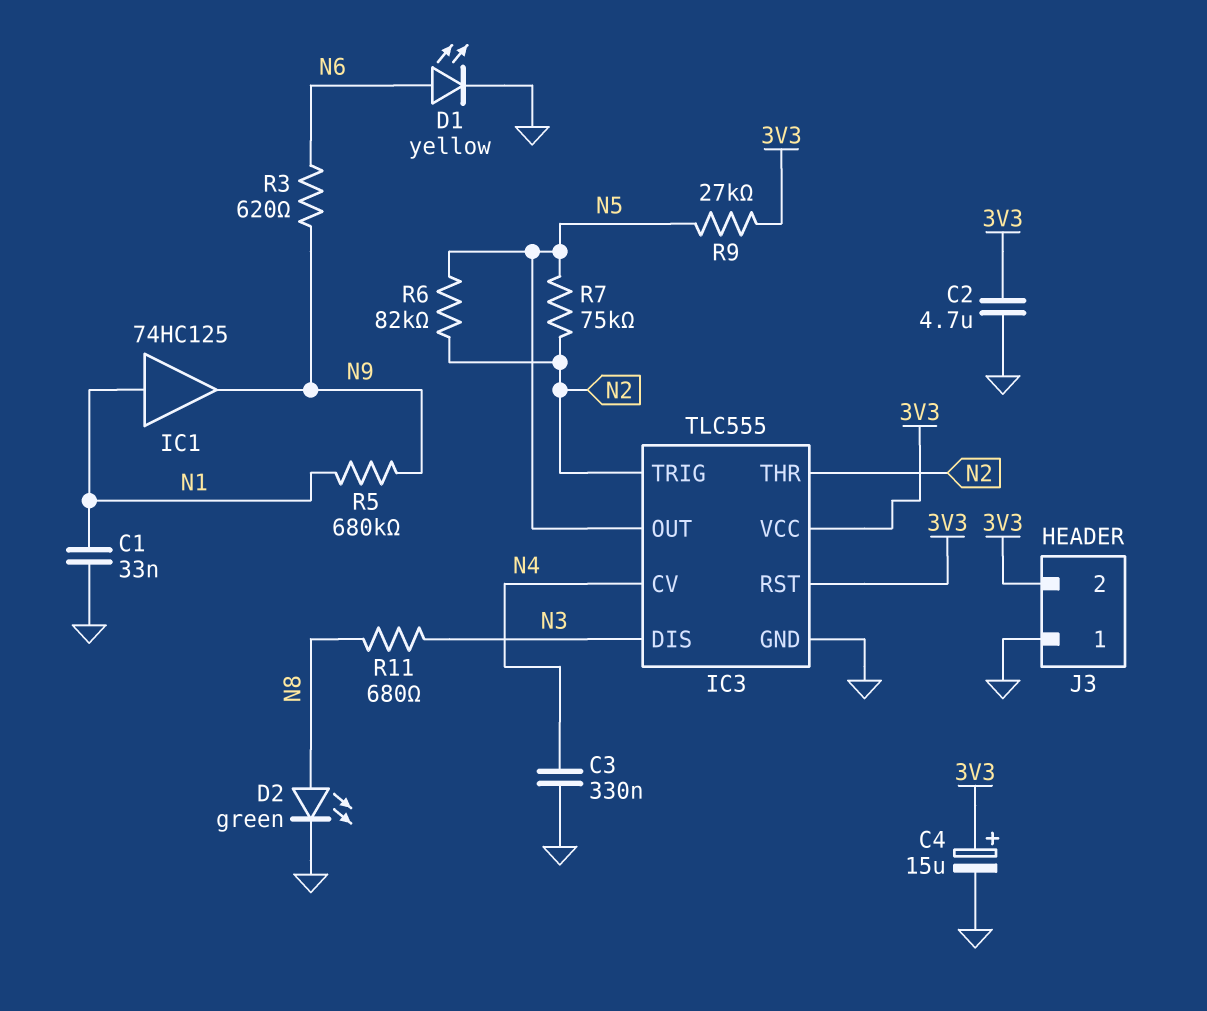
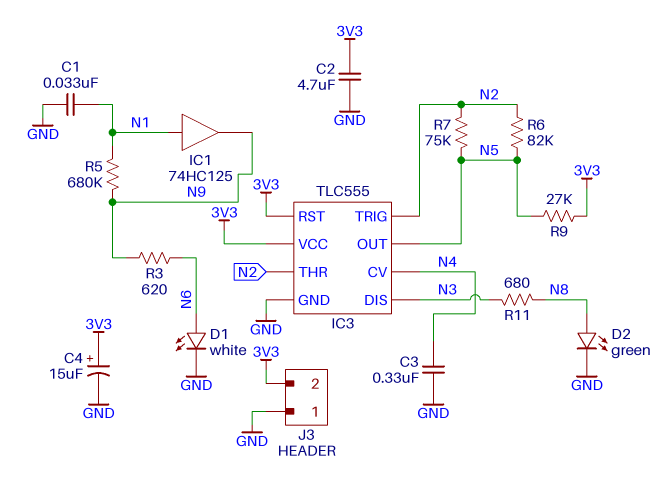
D1: LED yellow (A N6, K GND) -> LED white (A N6, K GND)

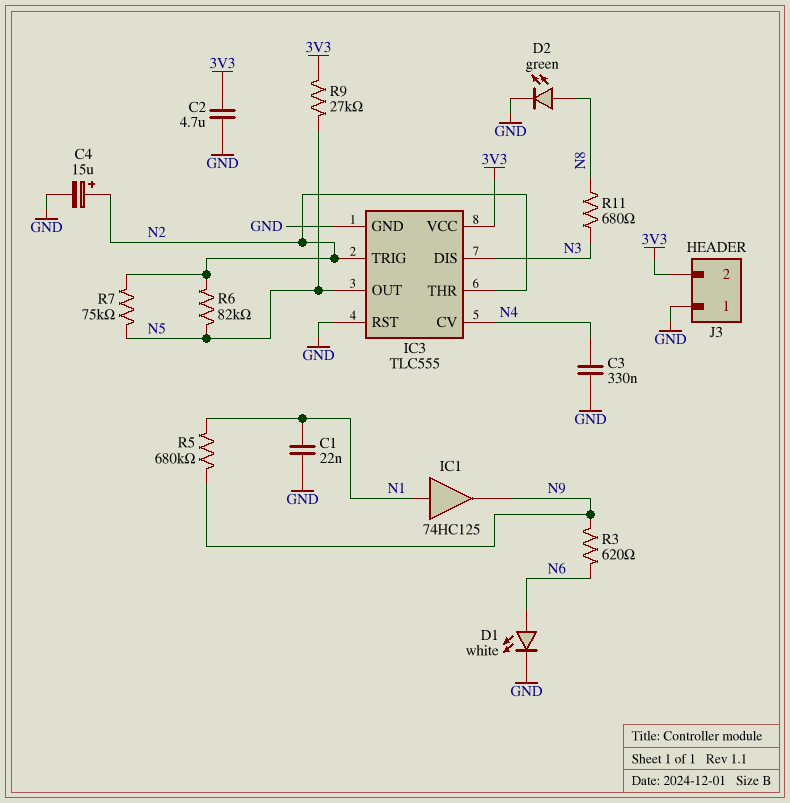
C1: 33nF (GND, N1) -> 22nF (GND, N1)
C4: 15uF (plus 3V3, minus GND) -> 15uF (plus N2, minus GND)
IC3 pin RST: 3V3 -> GND

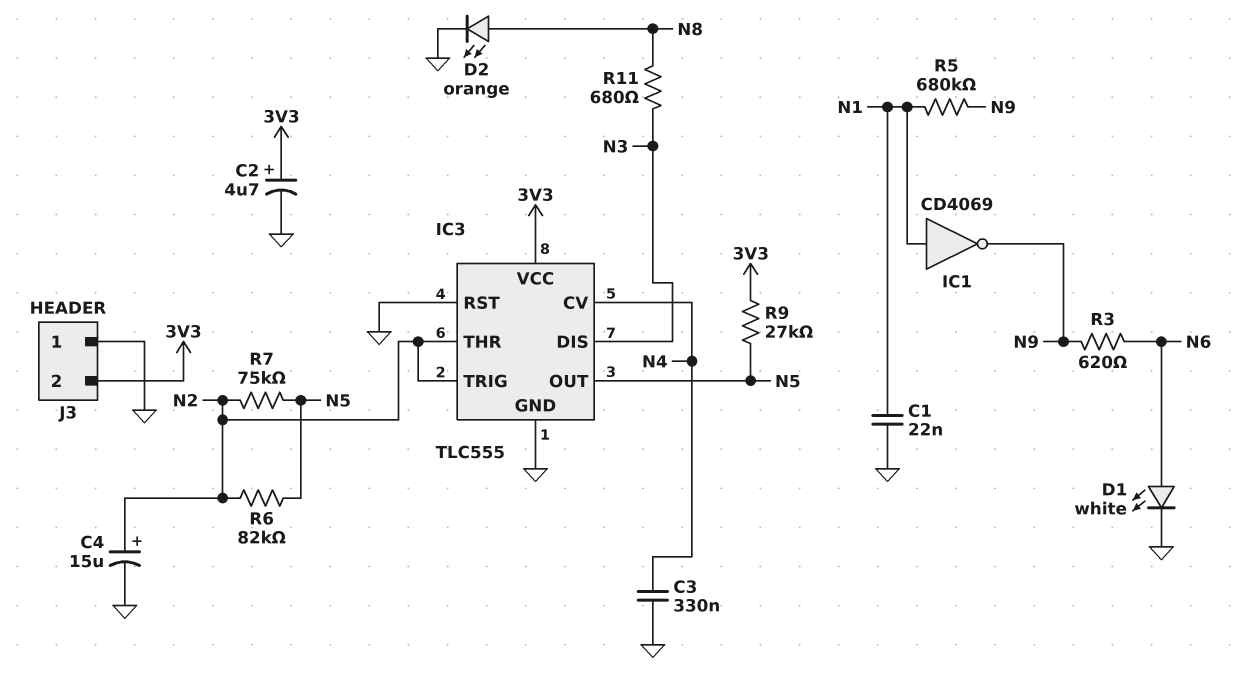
C2: 4.7uF (3V3, GND) -> 4.7uF (plus 3V3, minus GND)
D2: LED green (A N8, K GND) -> LED orange (A N8, K GND)
IC1: buffer 74HC125 (in N1, out N9) -> NOT CD4069 (in N1, out N9)

